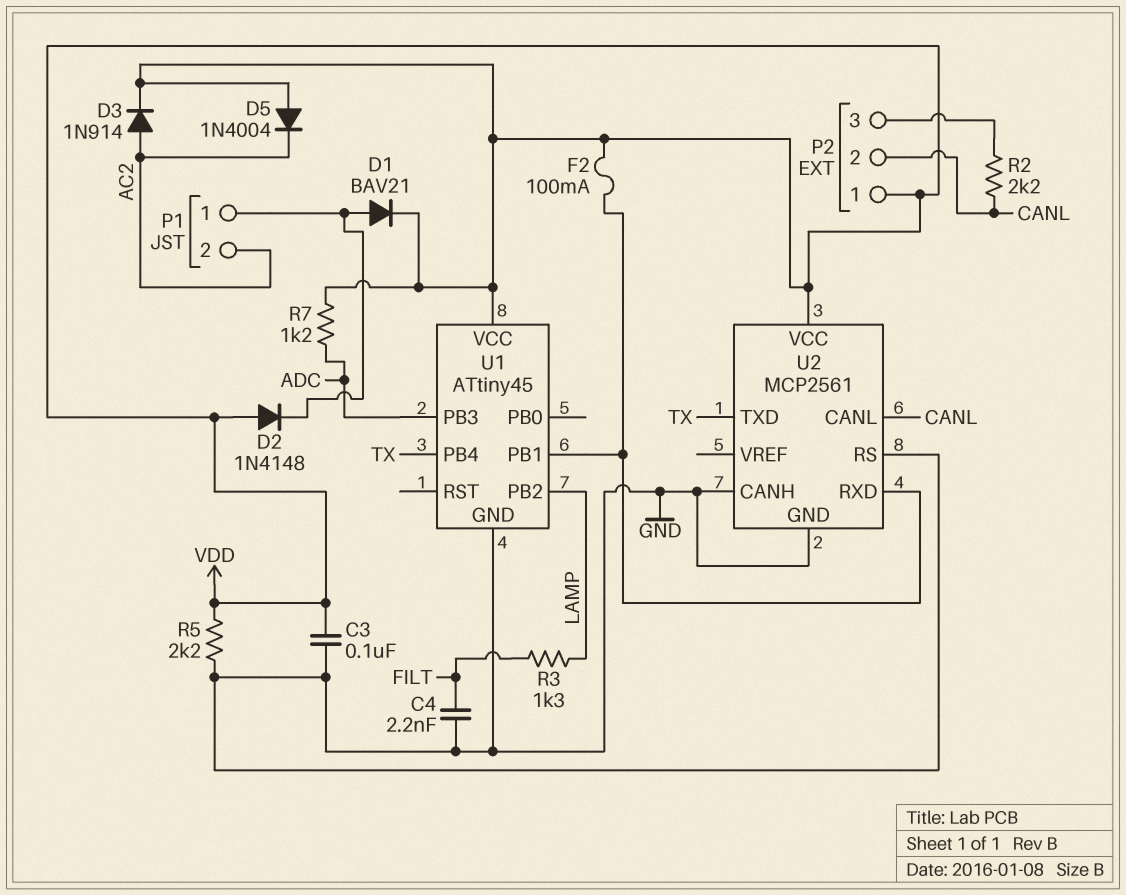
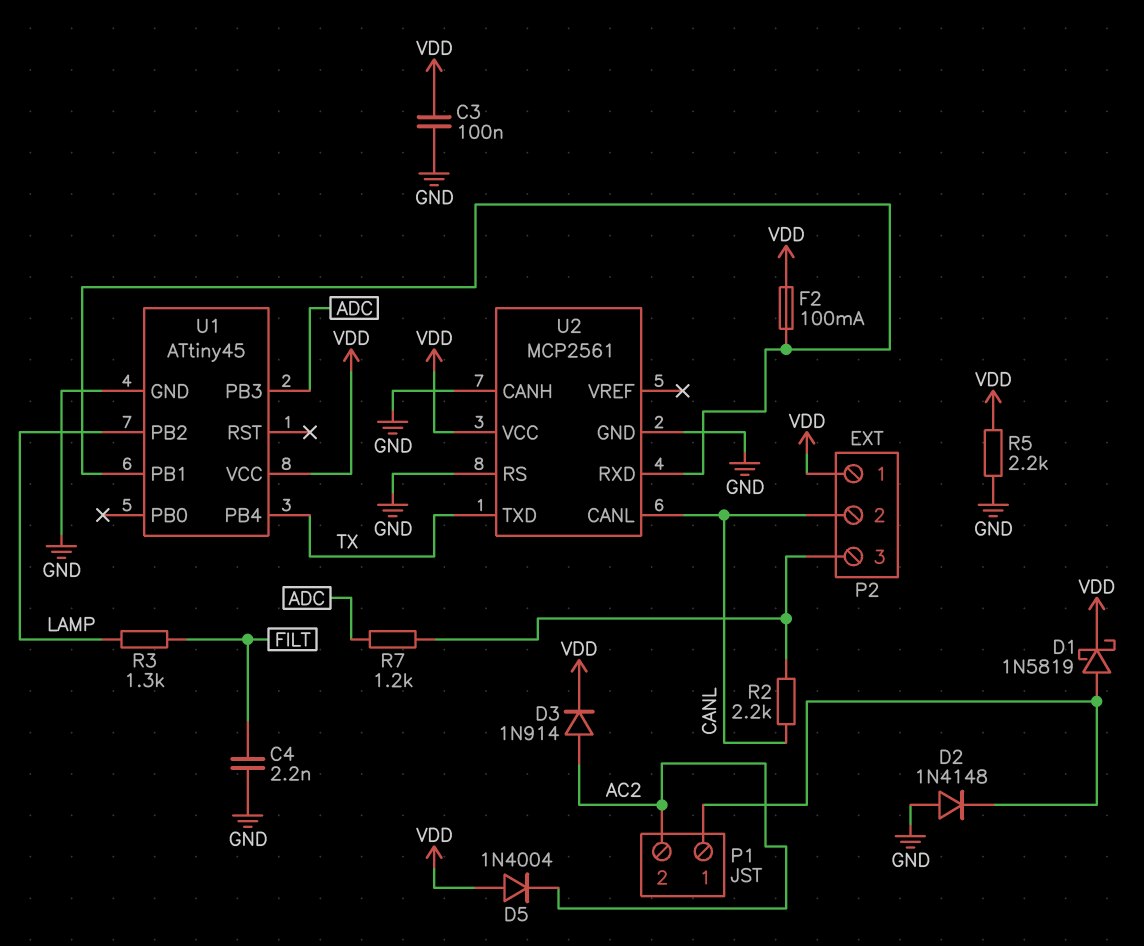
D1: diode BAV21 (A P1/1, K VDD) -> schottky 1N5819 (A P1/1, K VDD)
D2: diode 1N4148 (A VDD, K P1/1) -> diode 1N4148 (A GND, K P1/1)
R7: 1.2k (ADC, VDD) -> 1.2k (ADC, P2/3)

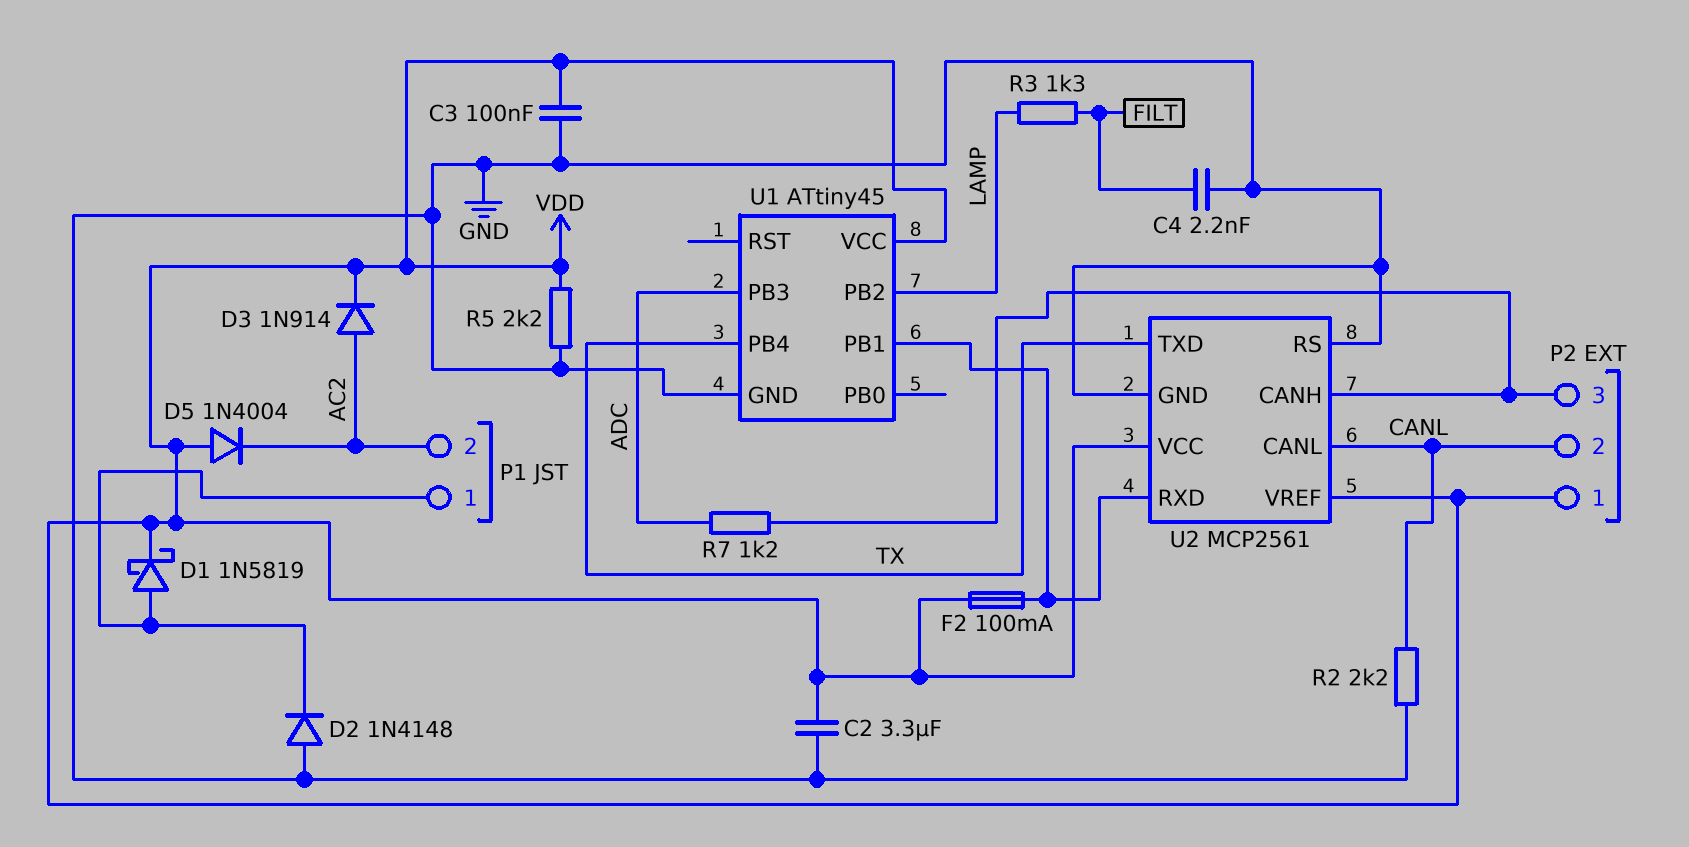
C2: none -> 3.3uF (GND, VDD)
R2: 2.2k (CANL, P2/3) -> 2.2k (CANL, GND)
U2 pin CANH: GND -> P2/3
U2 pin VREF: none -> VDD

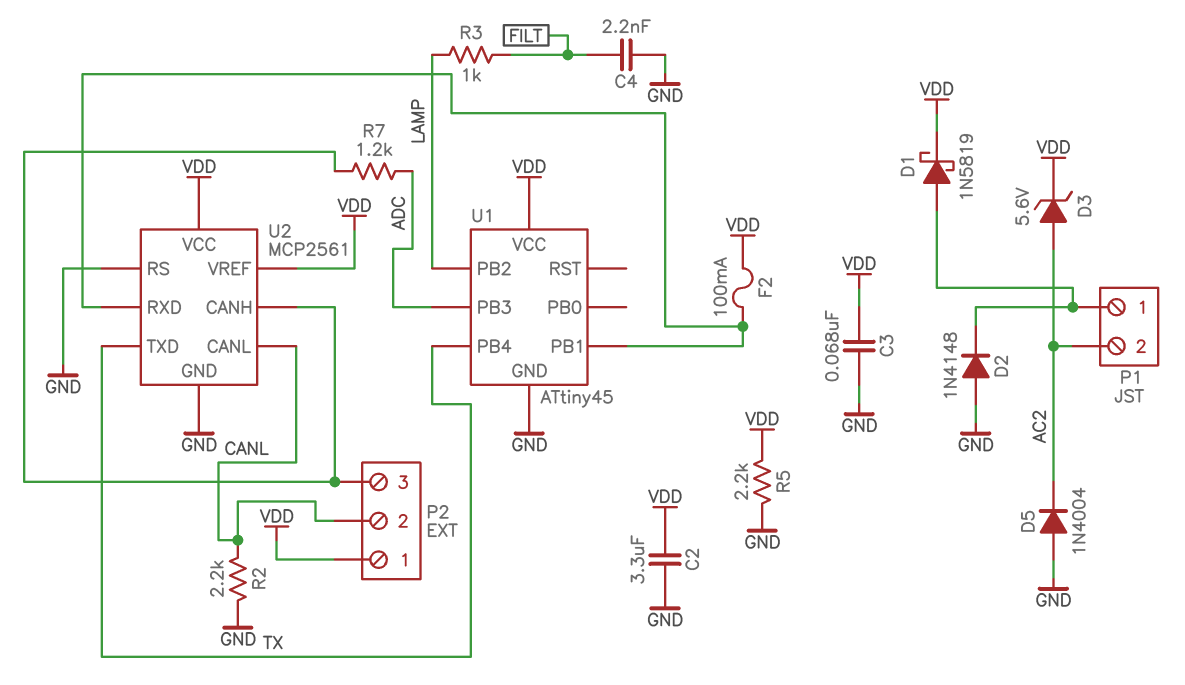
C3: 100nF (GND, VDD) -> 68nF (GND, VDD)
D3: diode 1N914 (A AC2, K VDD) -> zener 5.6V (A AC2, K VDD)
D5: diode 1N4004 (A VDD, K AC2) -> diode 1N4004 (A GND, K AC2)
R3: 1.3k (FILT, LAMP) -> 1k (FILT, LAMP)

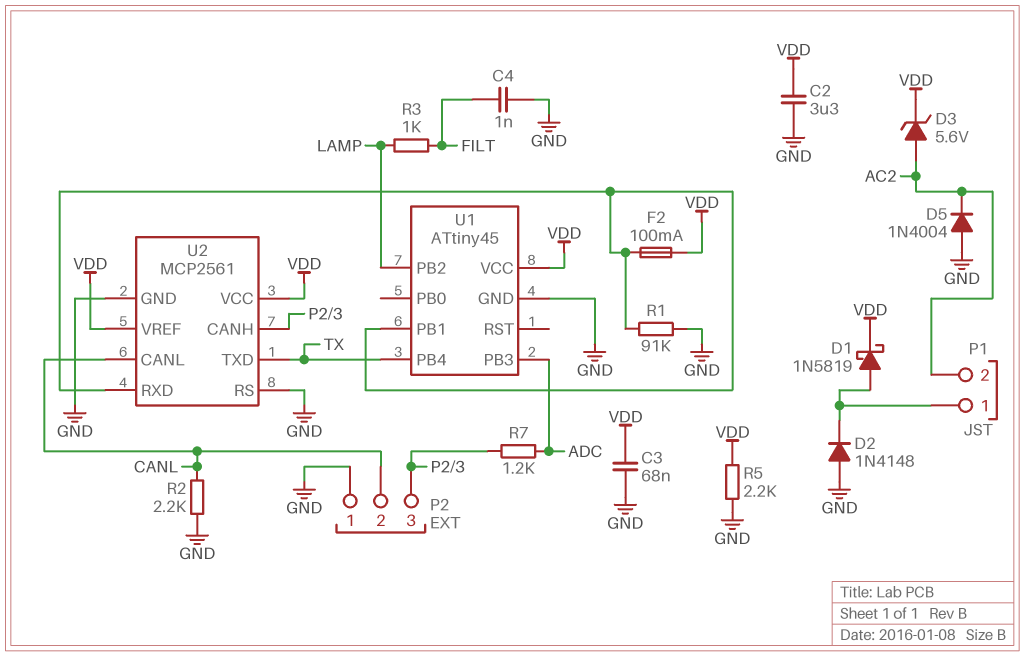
C4: 2.2nF (FILT, GND) -> 1nF (FILT, GND)
P2 pin 1: VDD -> GND
R1: none -> 91k (GND, U1/PB1)

